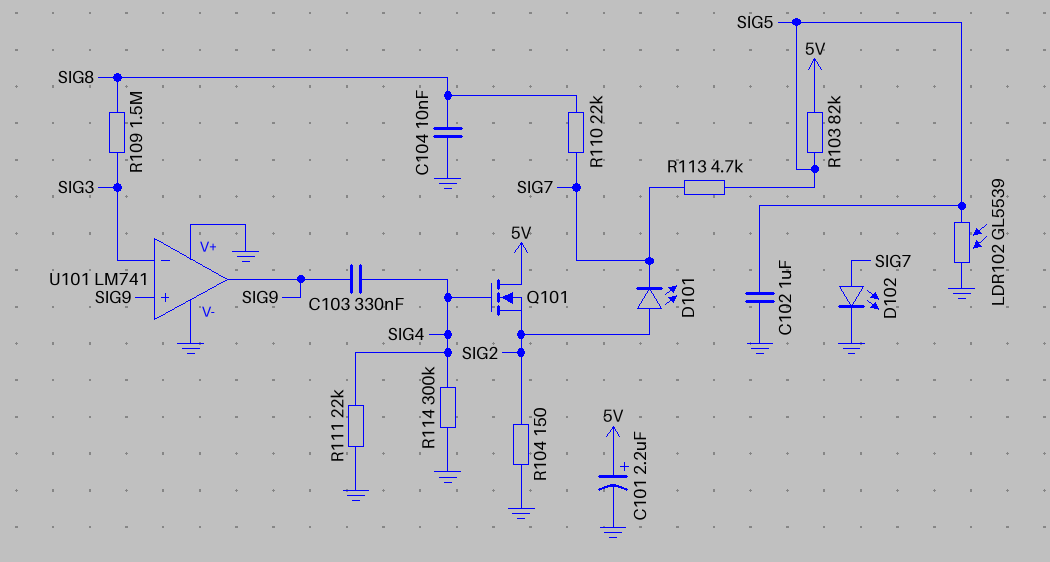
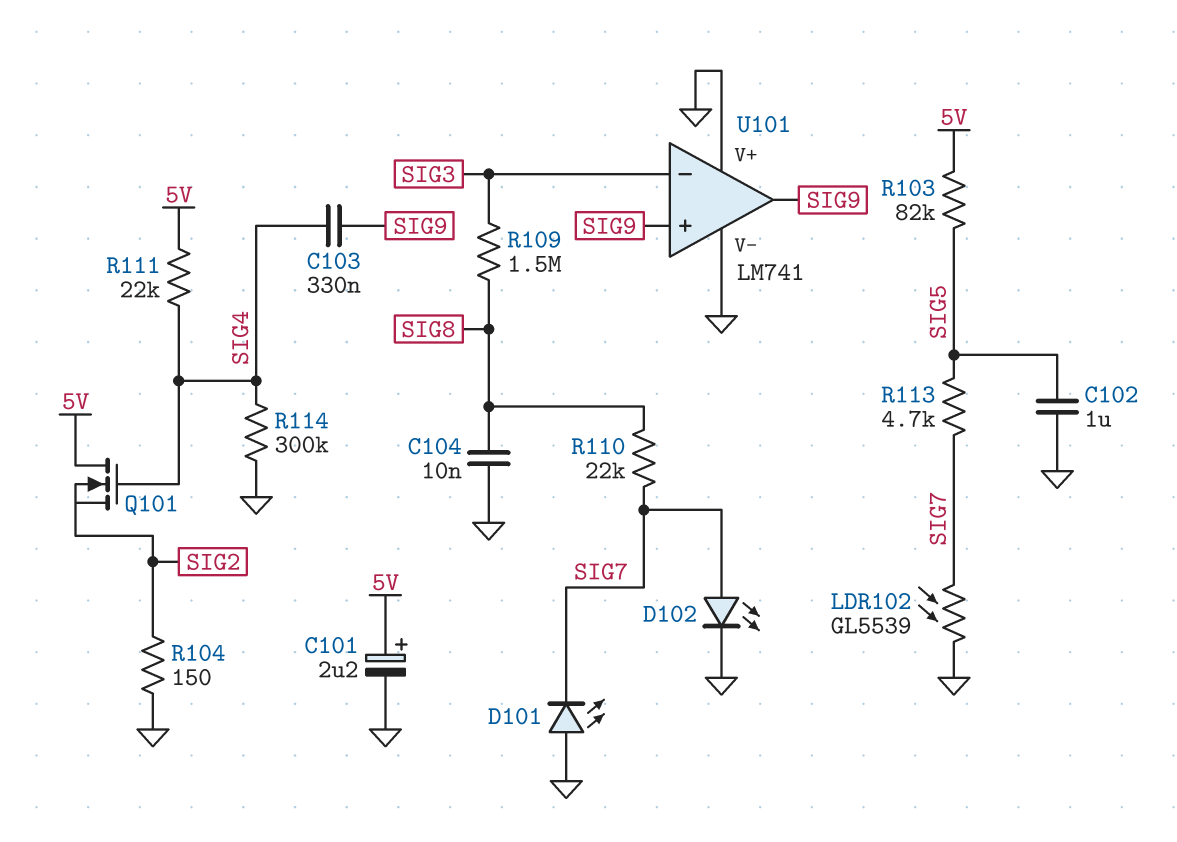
D101: LED (A SIG2, K SIG7) -> LED (A GND, K SIG7)
LDR102: GL5539 (GND, SIG5) -> GL5539 (GND, SIG7)
R111: 22k (GND, SIG4) -> 22k (5V, SIG4)

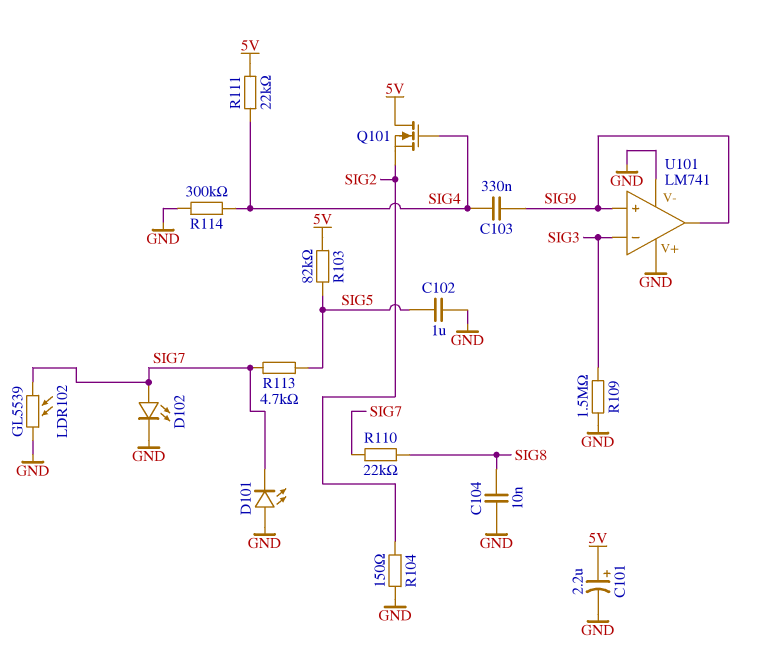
R109: 1.5M (SIG3, SIG8) -> 1.5M (GND, SIG3)

